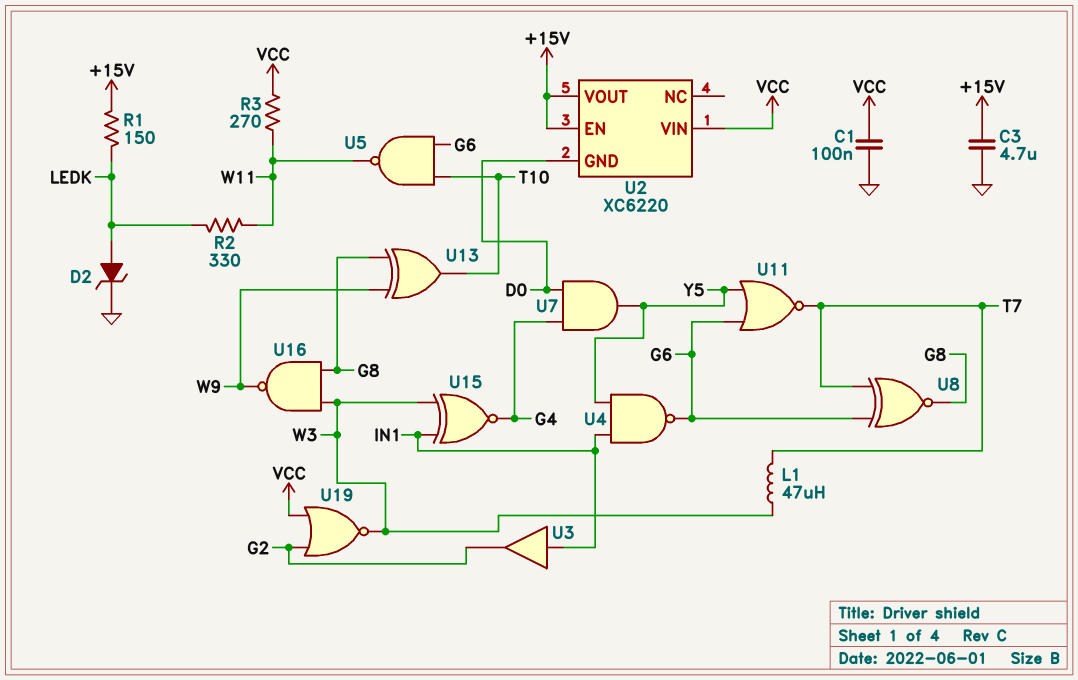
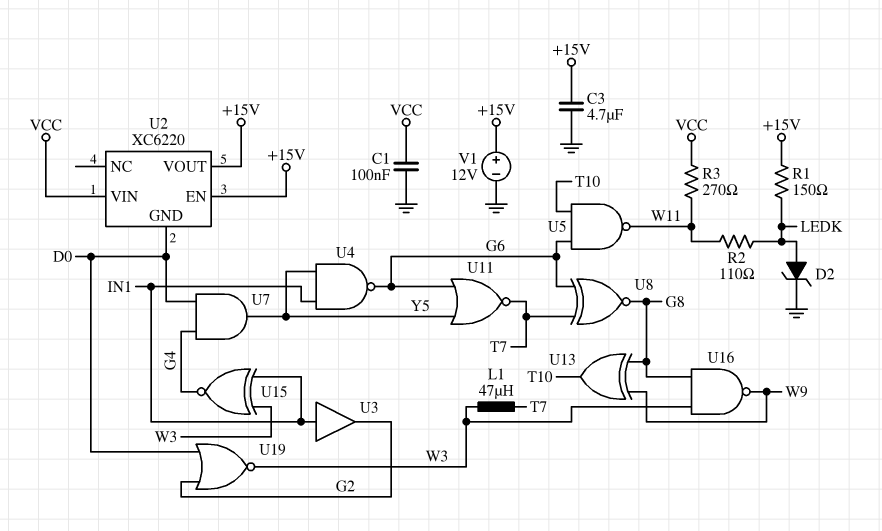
R2: 330 (LEDK, W11) -> 110 (LEDK, W11)
U19: NOR (in G2, in VCC, out W3) -> NOR (in D0, in G2, out W3)
V1: none -> 12V (plus +15V, minus GND)

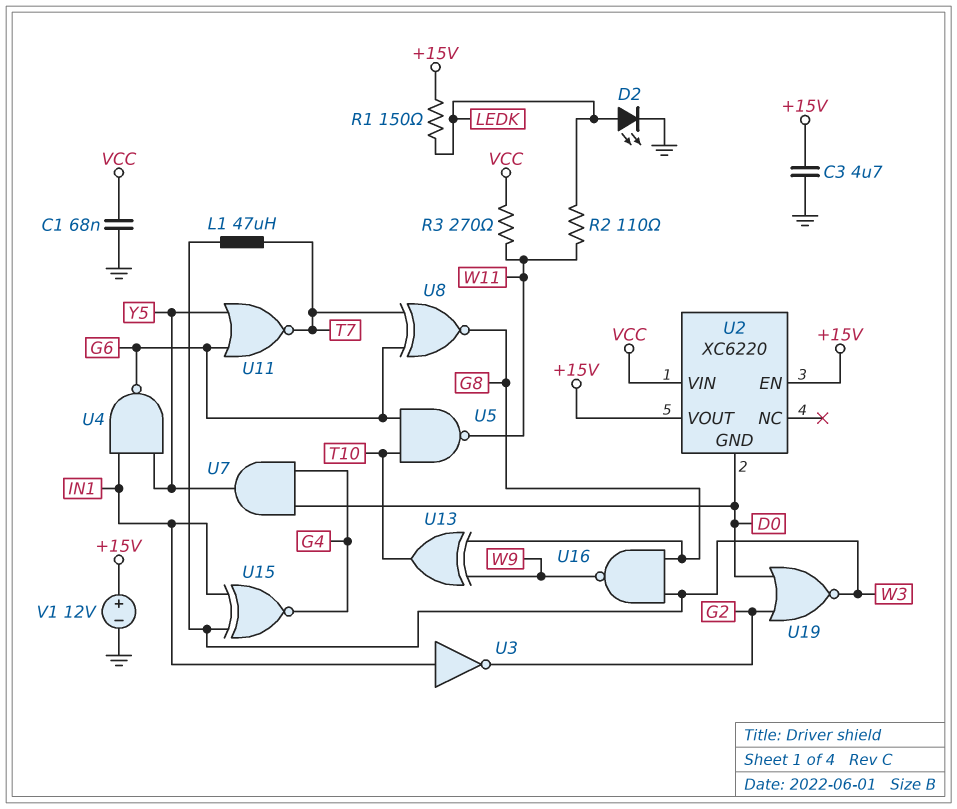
C1: 100nF (GND, VCC) -> 68nF (GND, VCC)
D2: zener (A LEDK, K GND) -> LED (A LEDK, K GND)
U3: buffer (in IN1, out G2) -> NOT (in IN1, out G2)

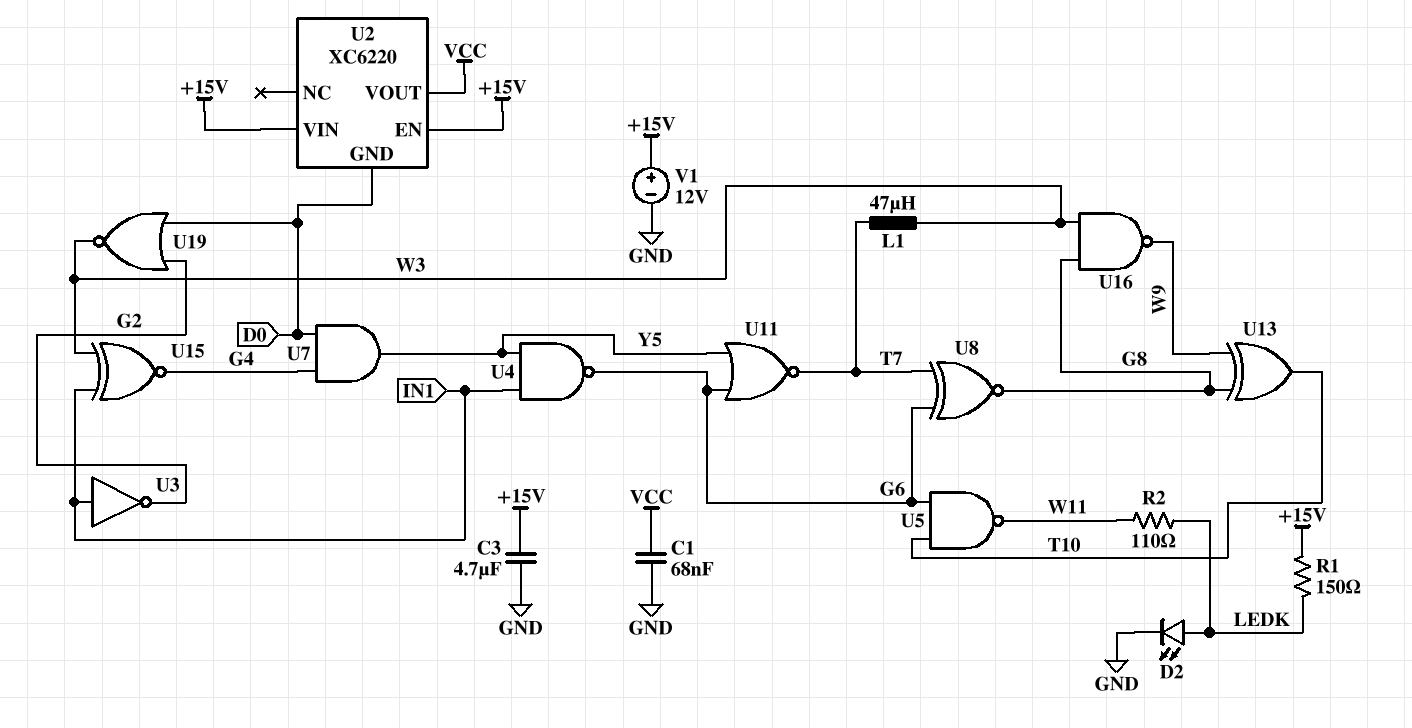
R3: 270 (VCC, W11) -> none
U2 pin VIN: VCC -> +15V
U2 pin VOUT: +15V -> VCC

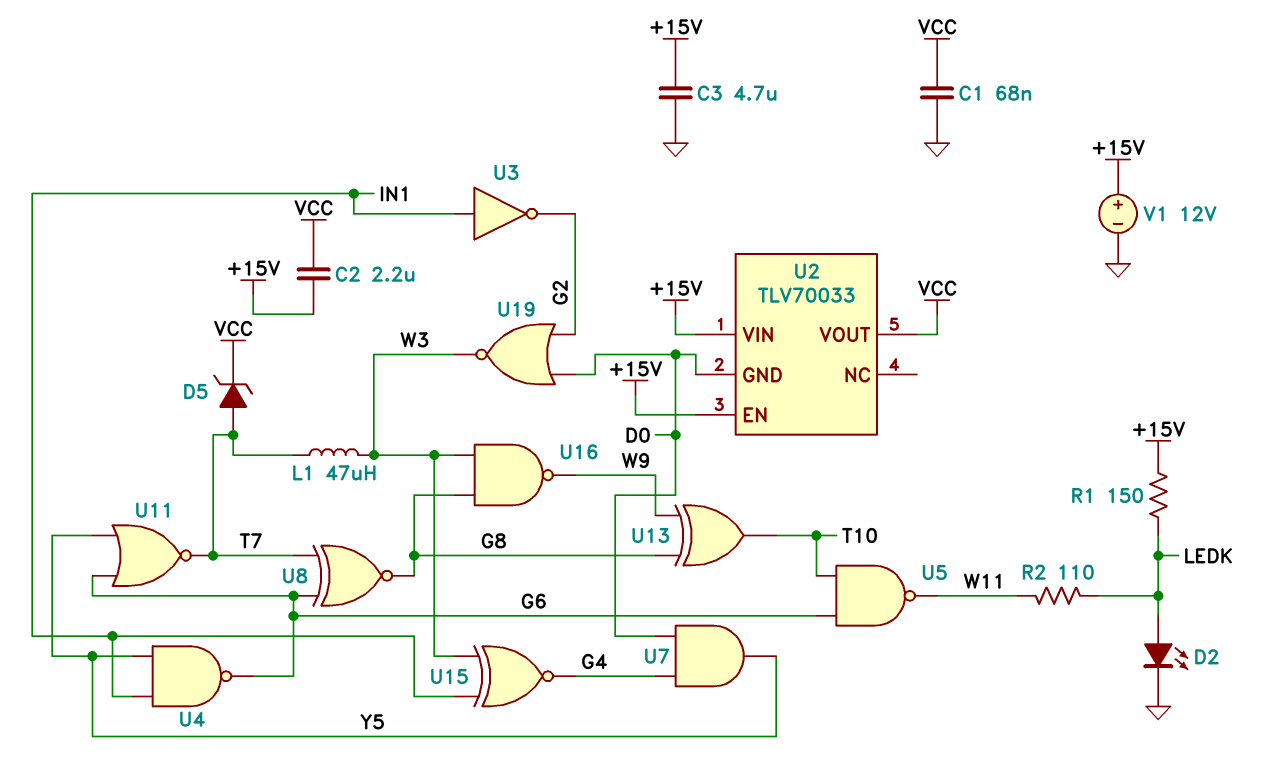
C2: none -> 2.2uF (+15V, VCC)
D5: none -> zener (A T7, K VCC)
U2: XC6220 -> TLV70033

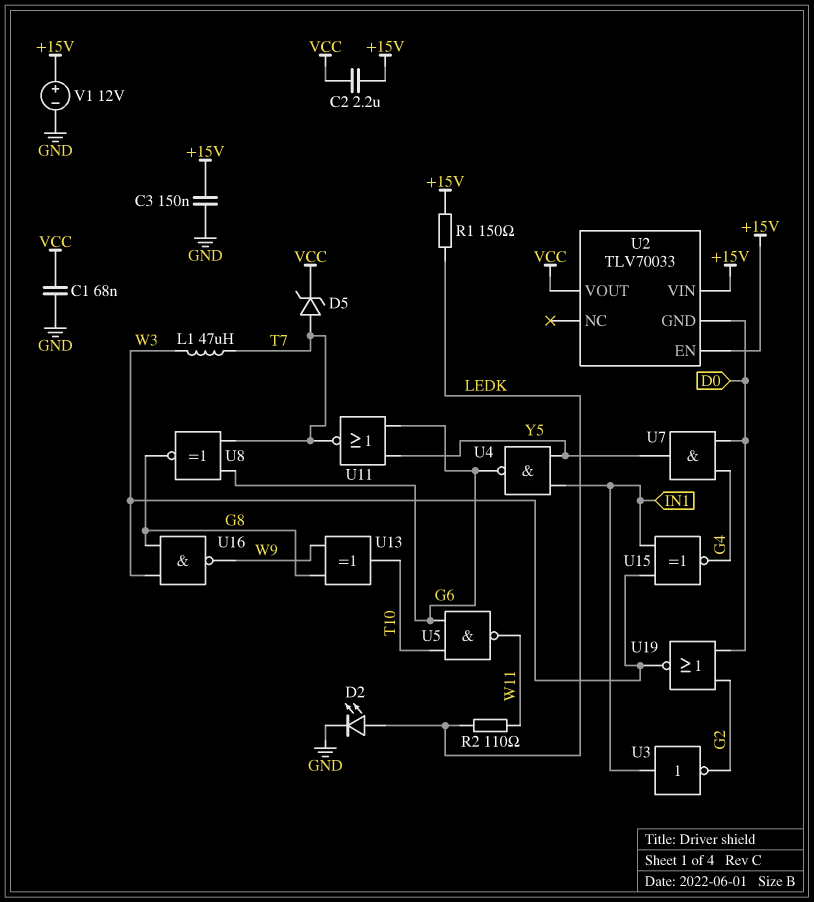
C3: 4.7uF (+15V, GND) -> 150nF (+15V, GND)

